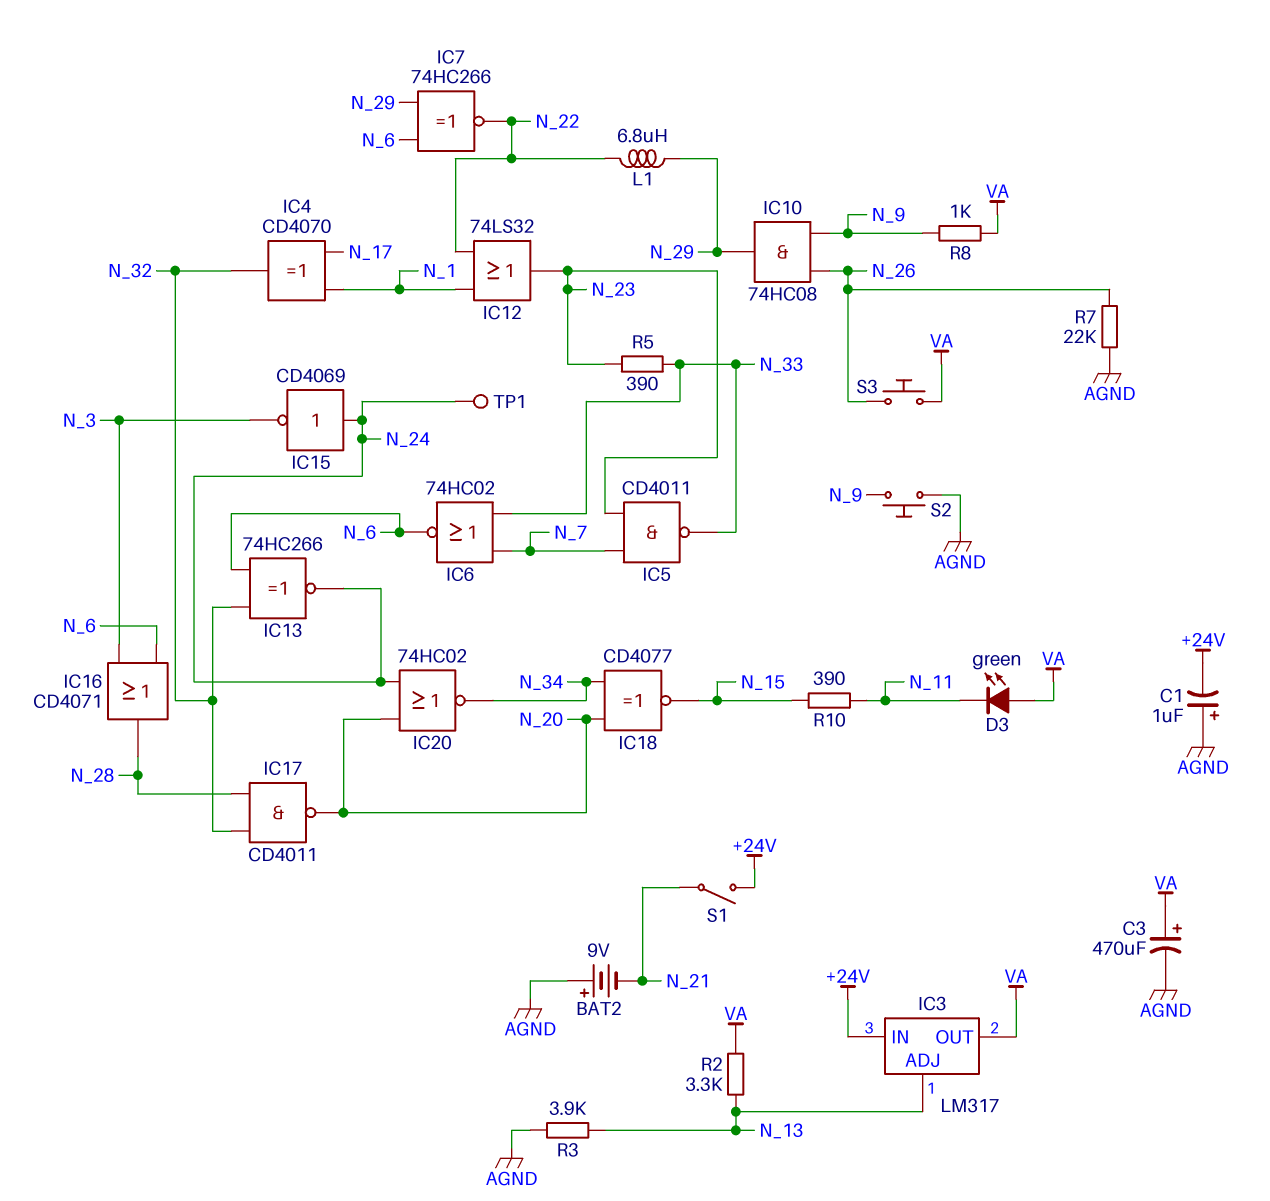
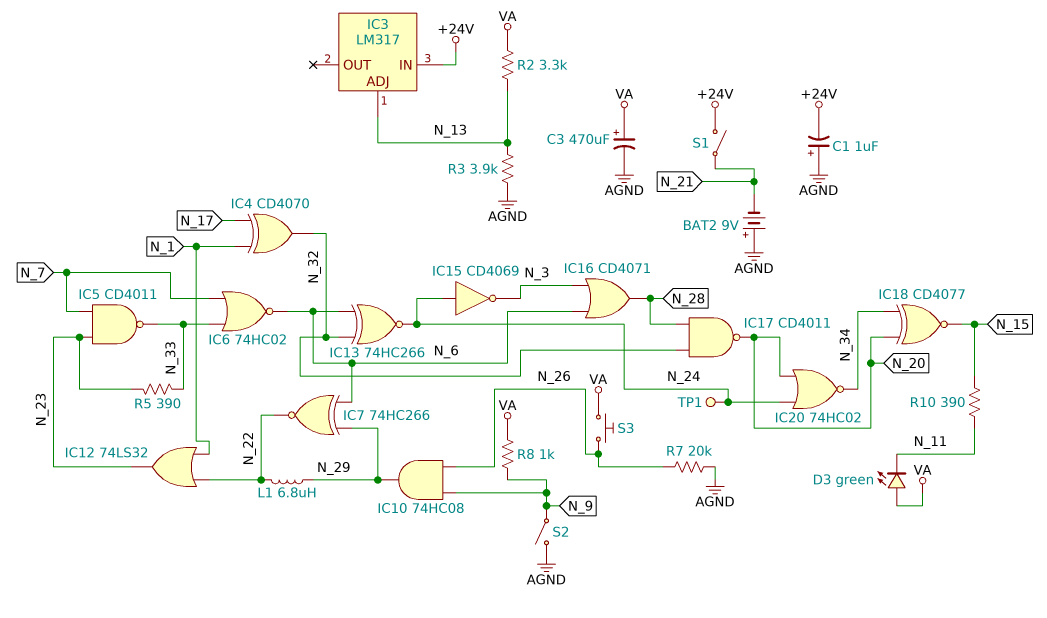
IC3 pin OUT: VA -> none
R7: 22k (AGND, N_26) -> 20k (AGND, N_26)
S2: button (AGND, N_9) -> switch (AGND, N_9)

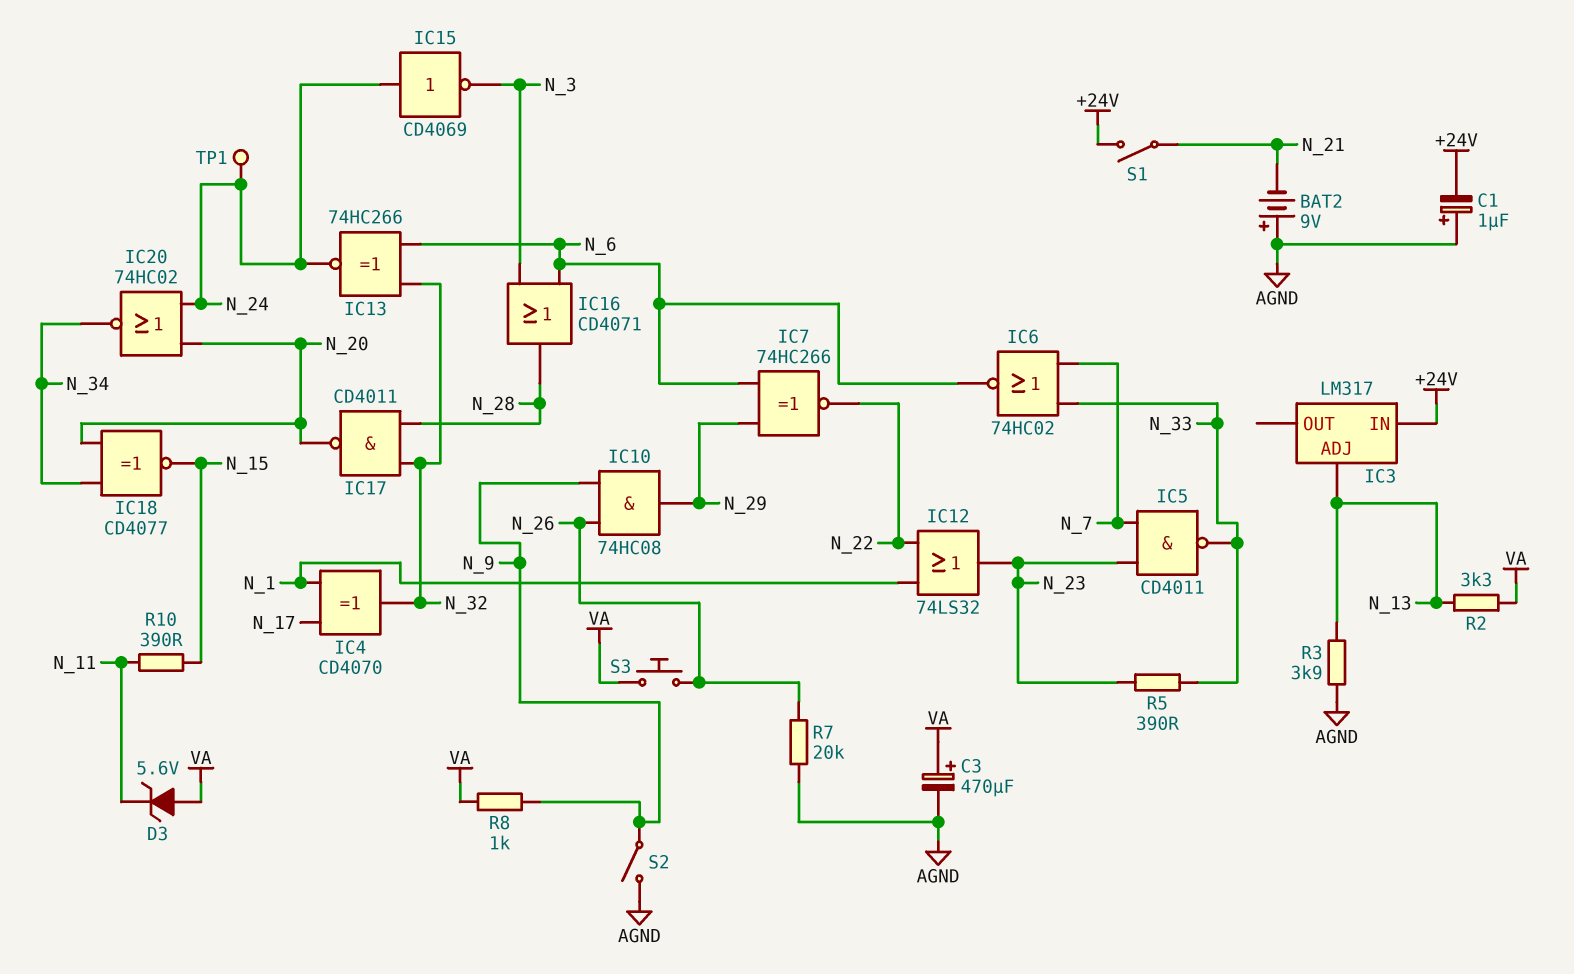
D3: LED green (A VA, K N_11) -> zener 5.6V (A VA, K N_11)
L1: 6.8uH (N_22, N_29) -> none

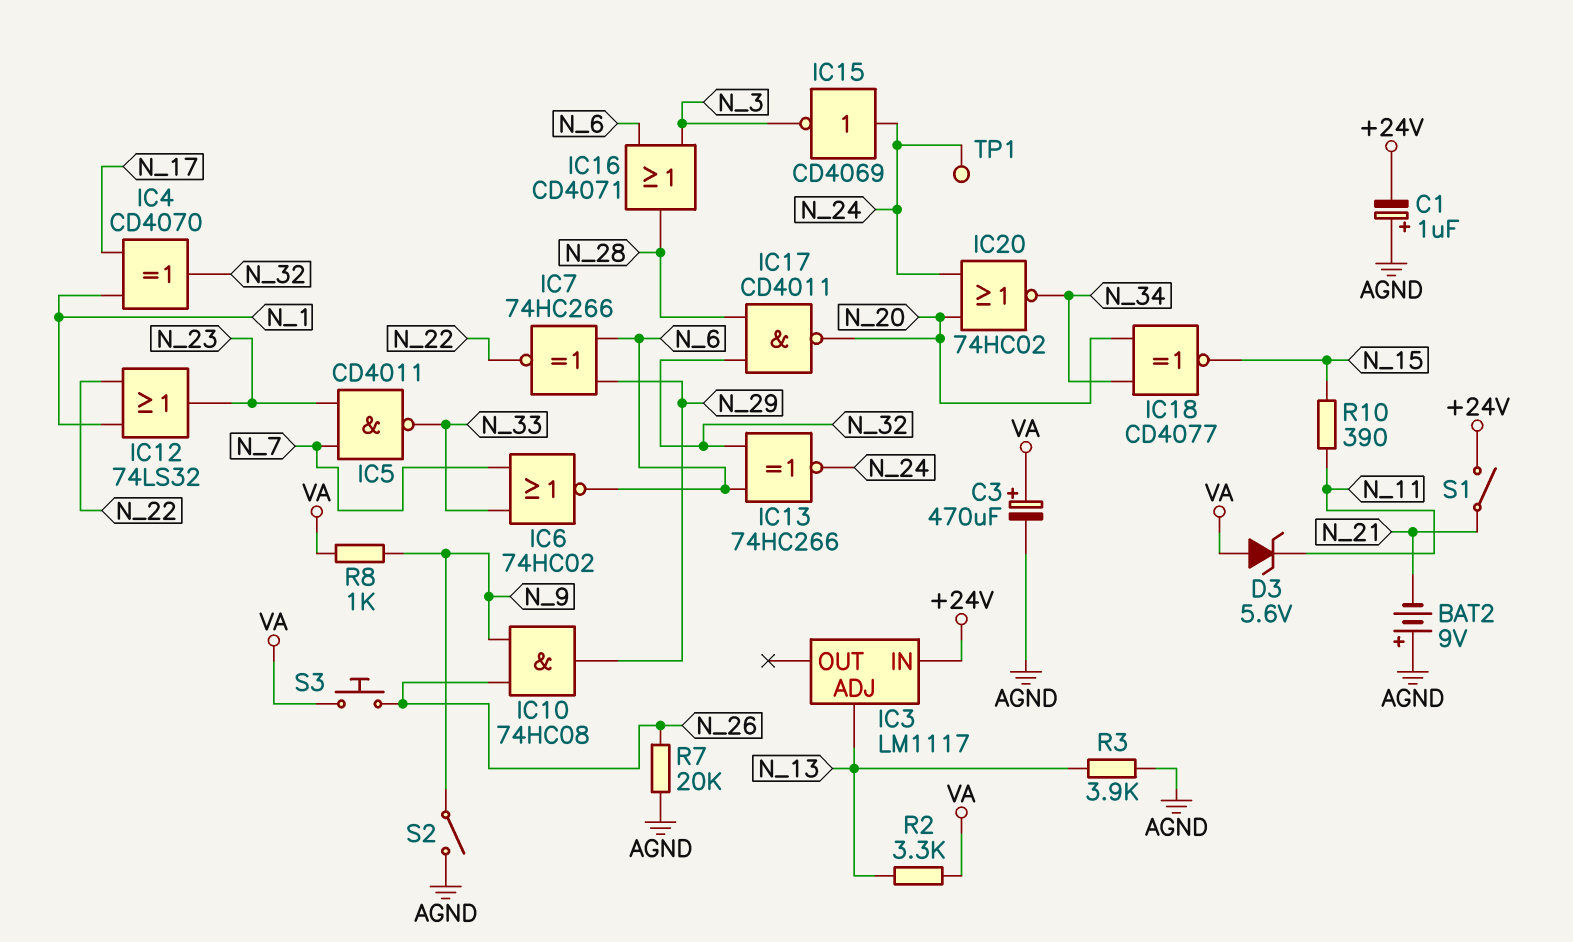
IC3: LM317 -> LM1117
R5: 390 (N_23, N_33) -> none

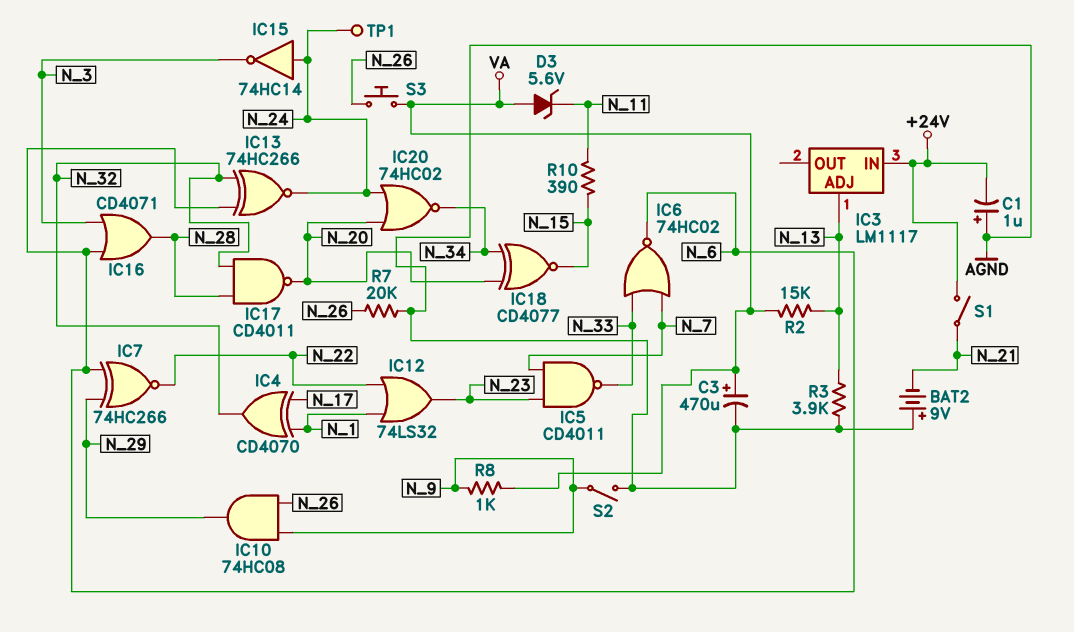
IC15: NOT CD4069 (in N_24, out N_3) -> NOT 74HC14 (in N_24, out N_3)
R2: 3.3k (N_13, VA) -> 15k (N_13, VA)

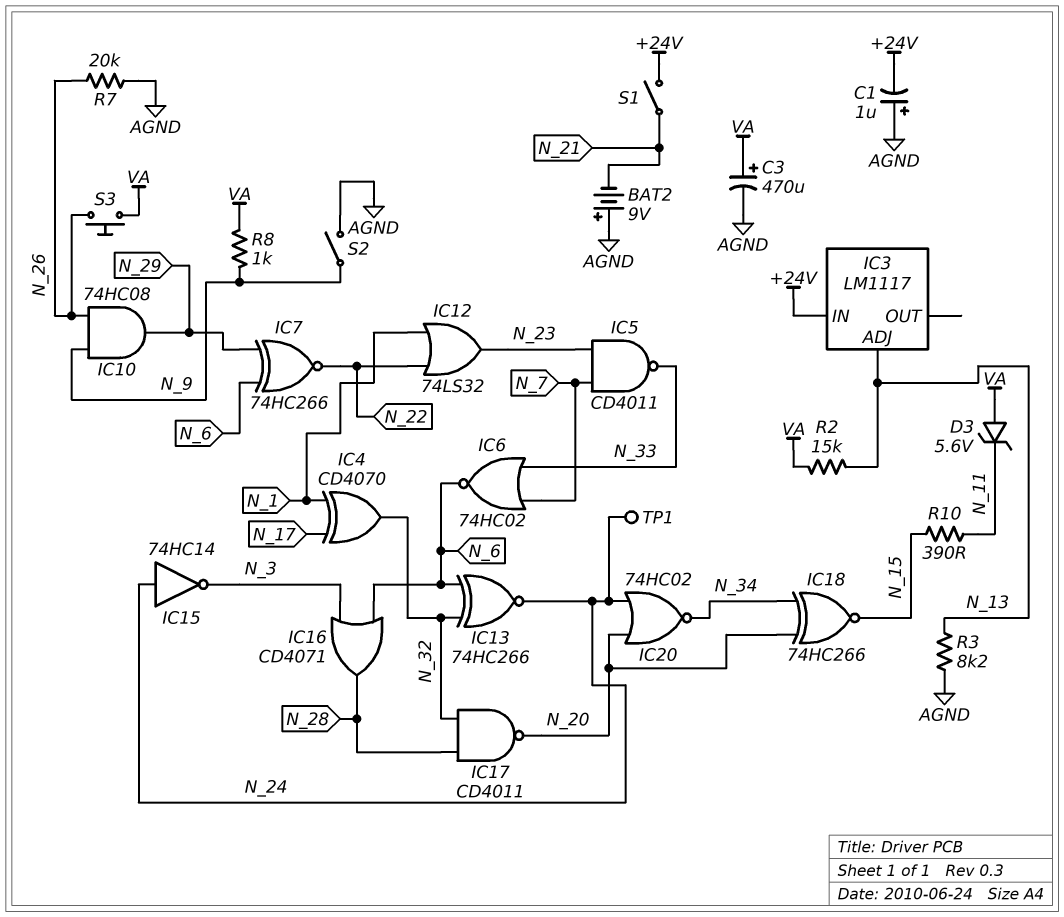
IC18: XNOR CD4077 (in N_20, in N_34, out N_15) -> XNOR 74HC266 (in N_20, in N_34, out N_15)
R3: 3.9k (AGND, N_13) -> 8.2k (AGND, N_13)

